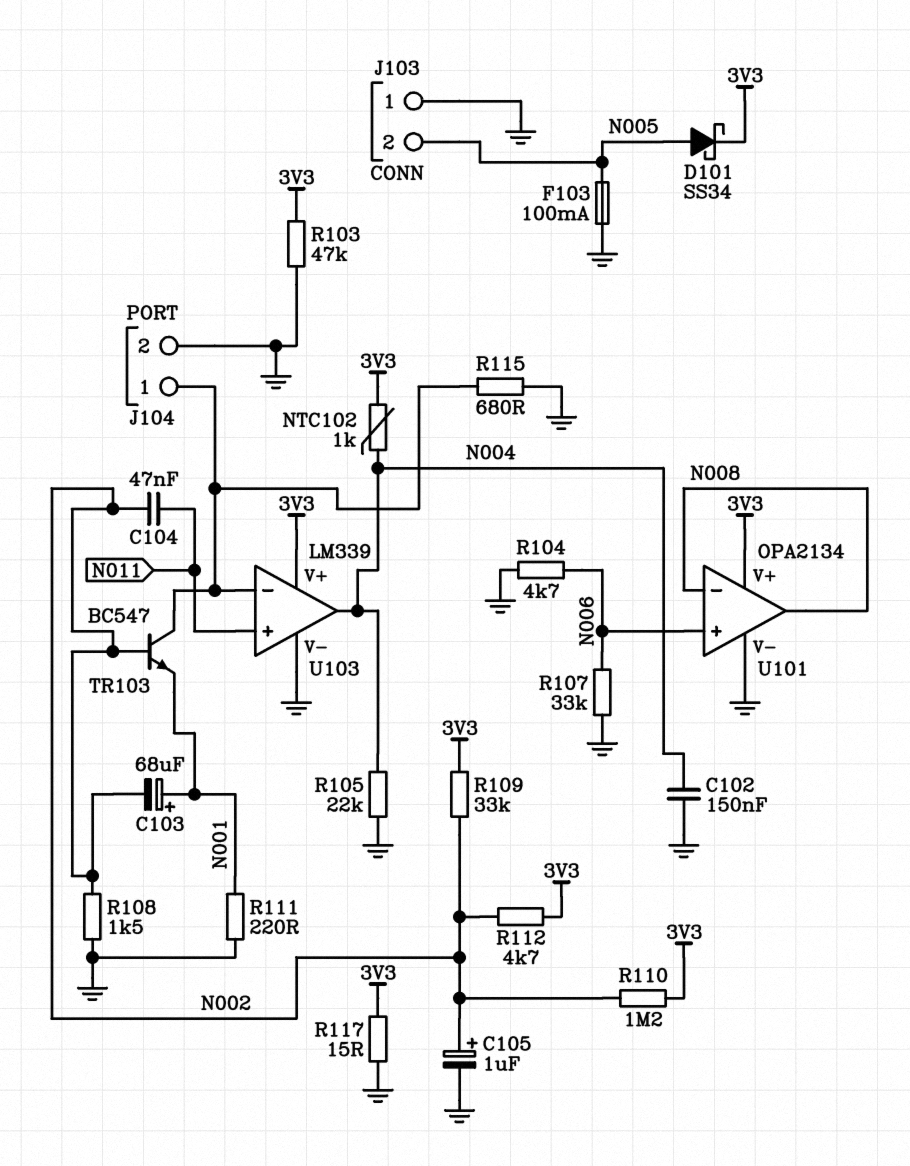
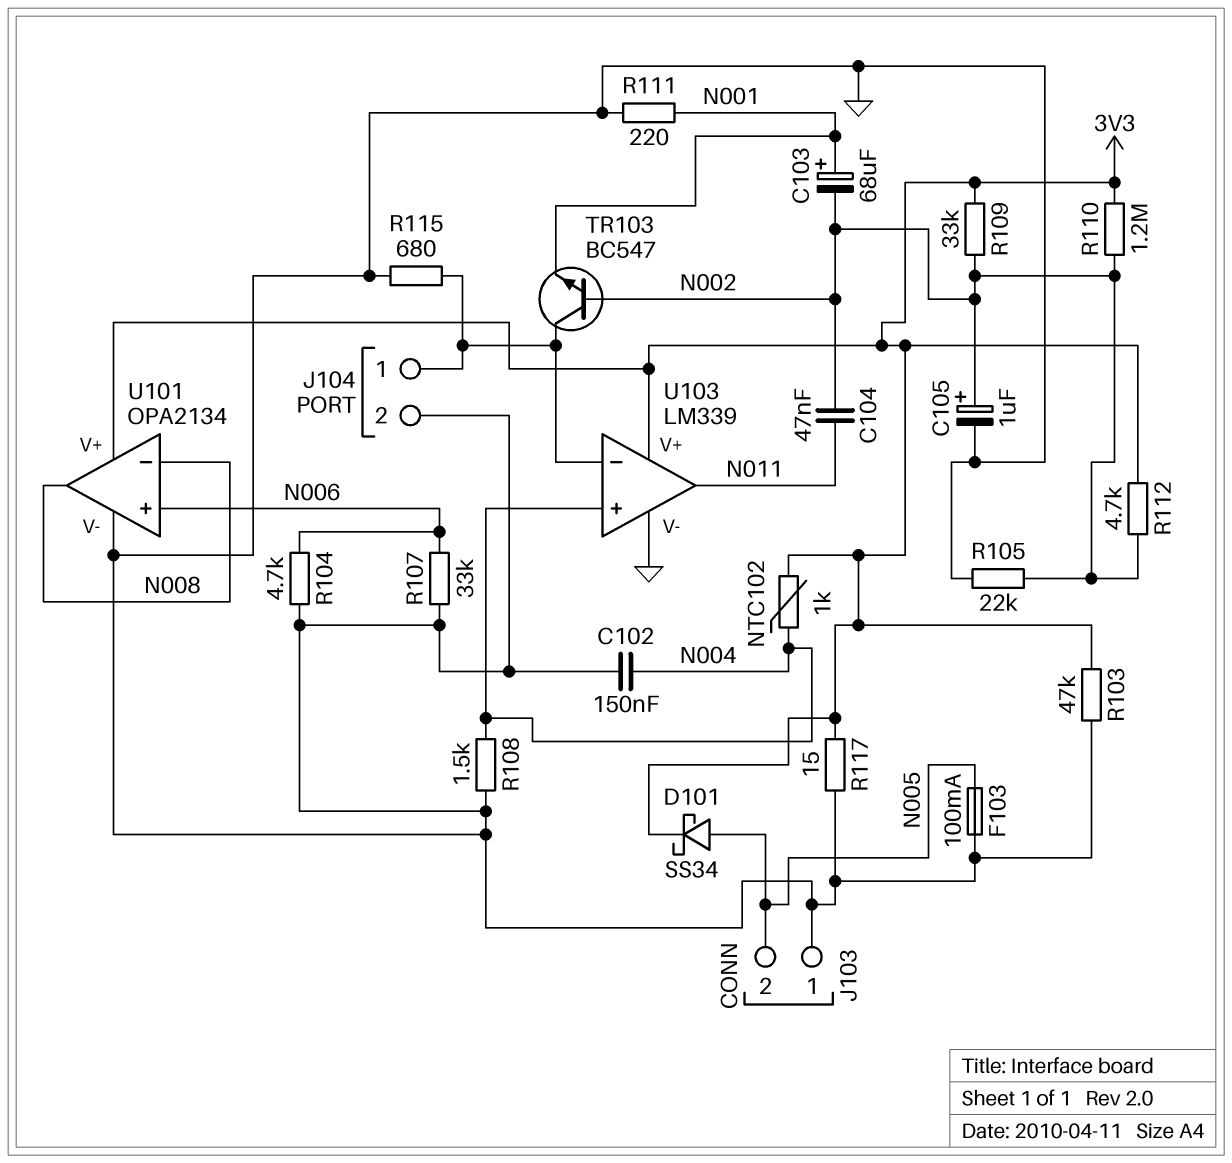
R105: 22k (GND, N004) -> 22k (GND, N002)
R108: 1.5k (GND, N002) -> 1.5k (GND, N004)
U103 pin in+: N011 -> N004
U103 pin out: N004 -> N011

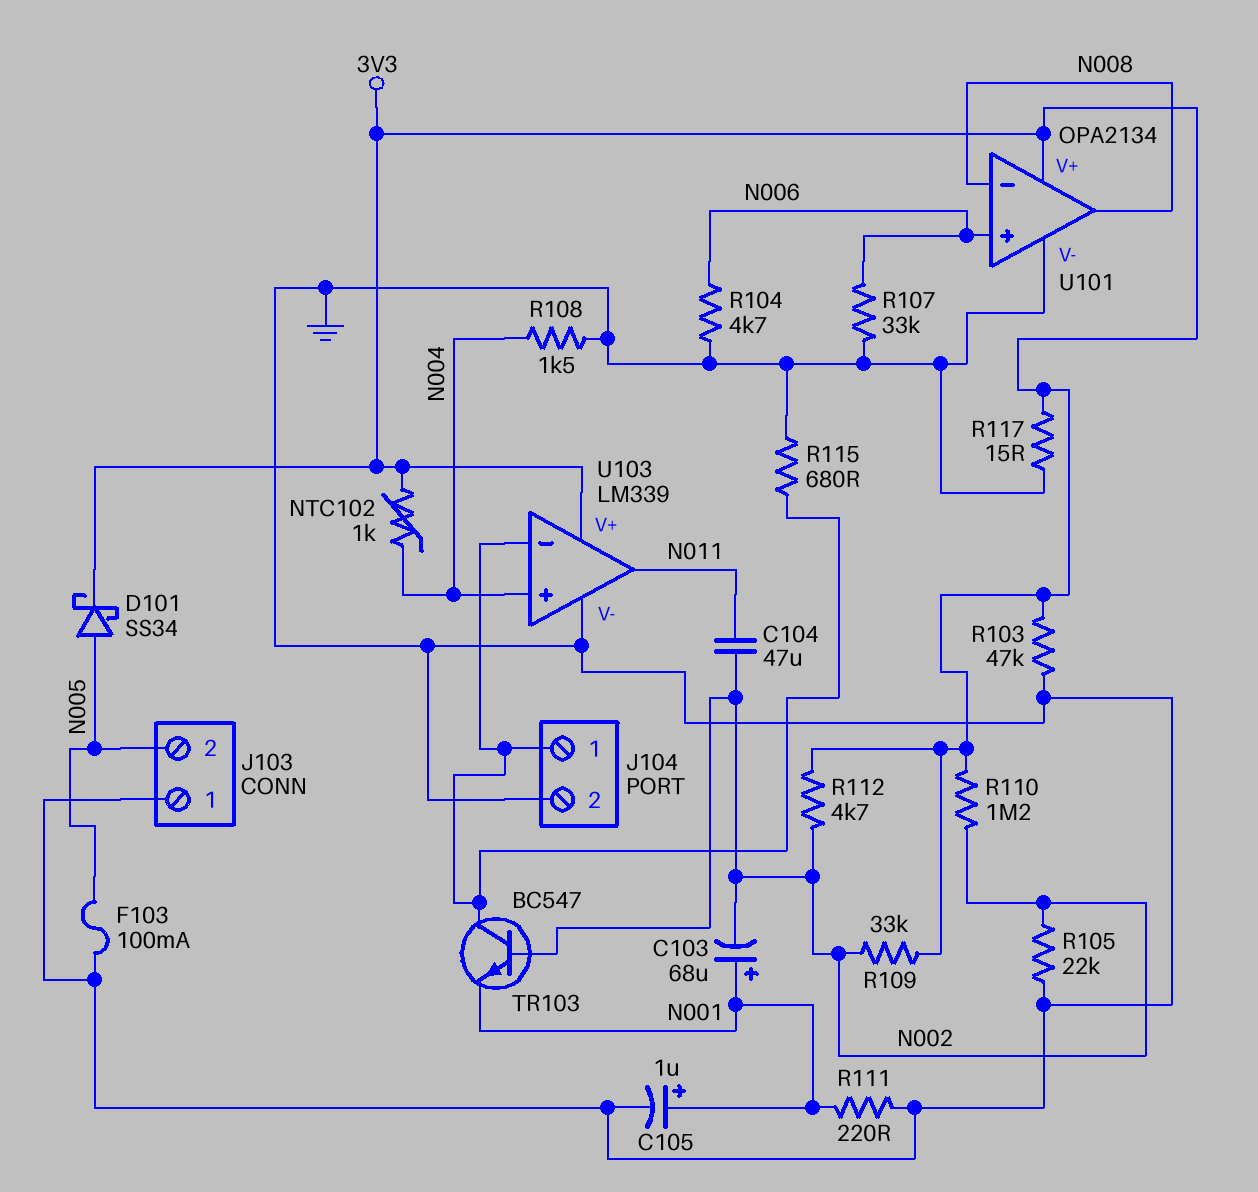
C102: 150nF (GND, N004) -> none
C104: 47nF (N002, N011) -> 47uF (N002, N011)
C105: 1uF (plus N002, minus GND) -> 1uF (plus N001, minus GND)

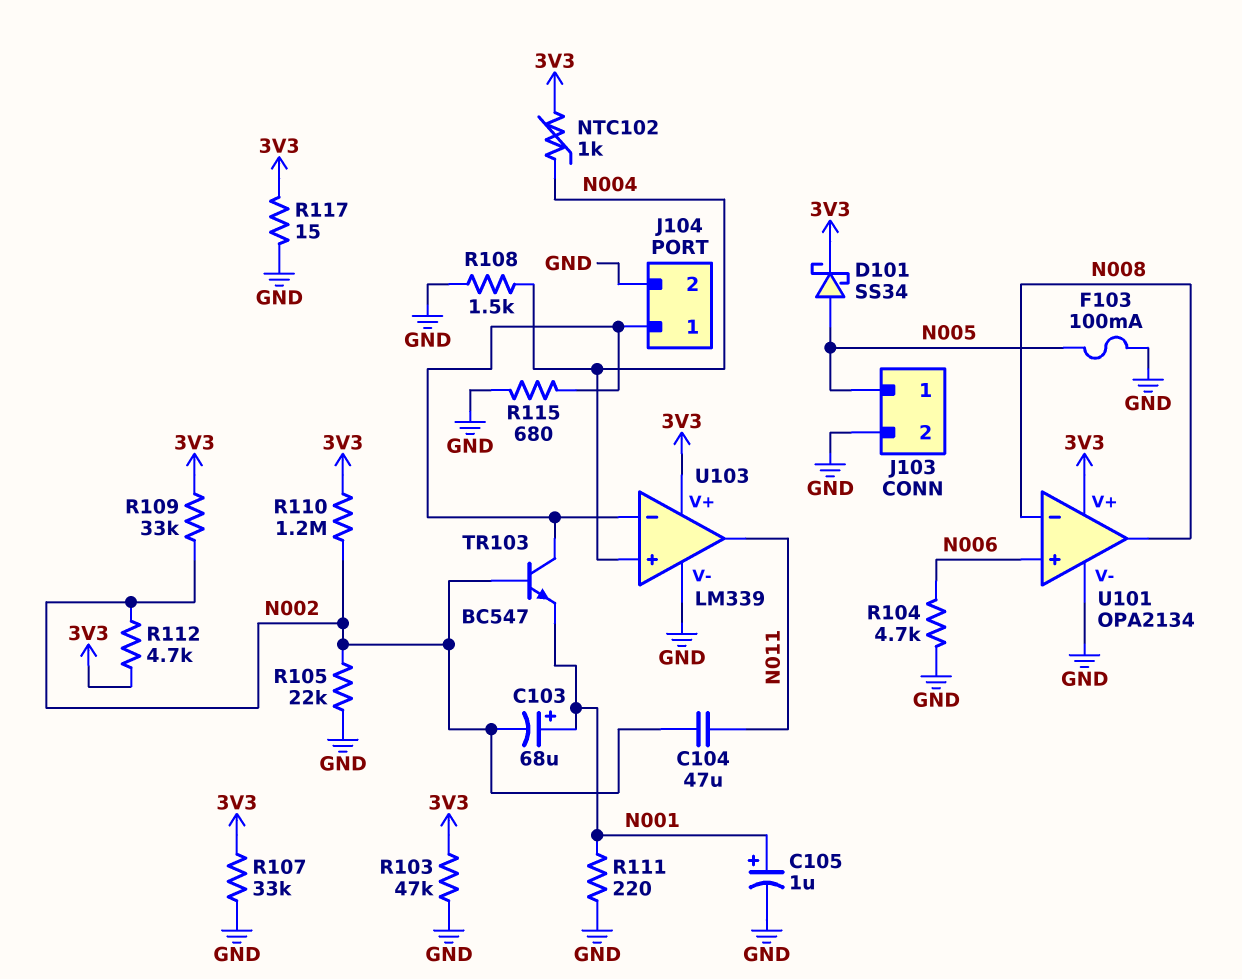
J103 pin 1: GND -> N005
J103 pin 2: N005 -> GND
R107: 33k (GND, N006) -> 33k (3V3, GND)

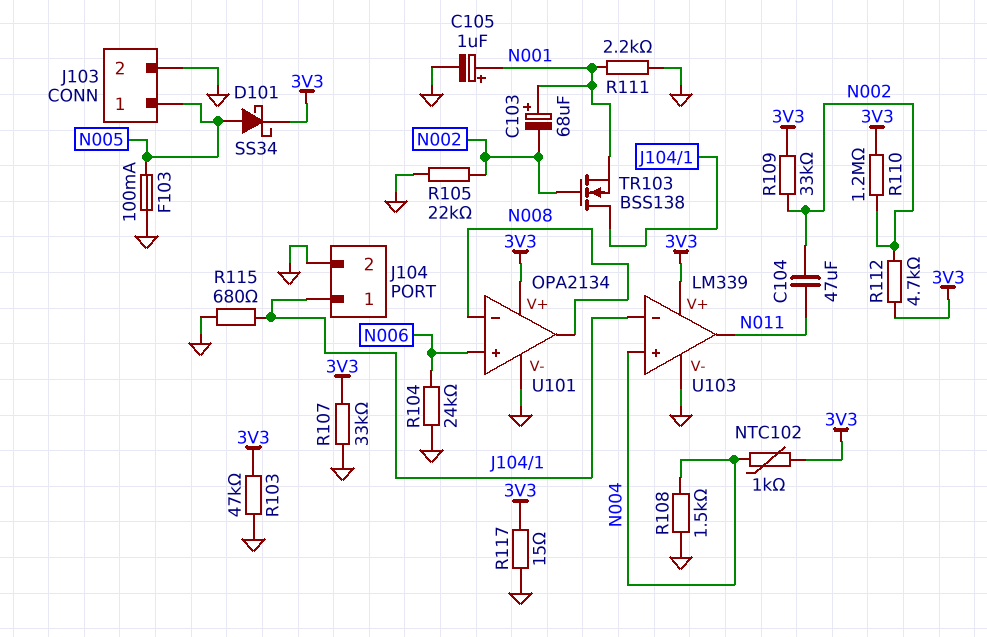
R104: 4.7k (GND, N006) -> 24k (GND, N006)
R111: 220 (GND, N001) -> 2.2k (GND, N001)
TR103: NPN BC547 (B N002, C J104/1, E N001) -> NMOS BSS138 (G N002, D J104/1, S N001)

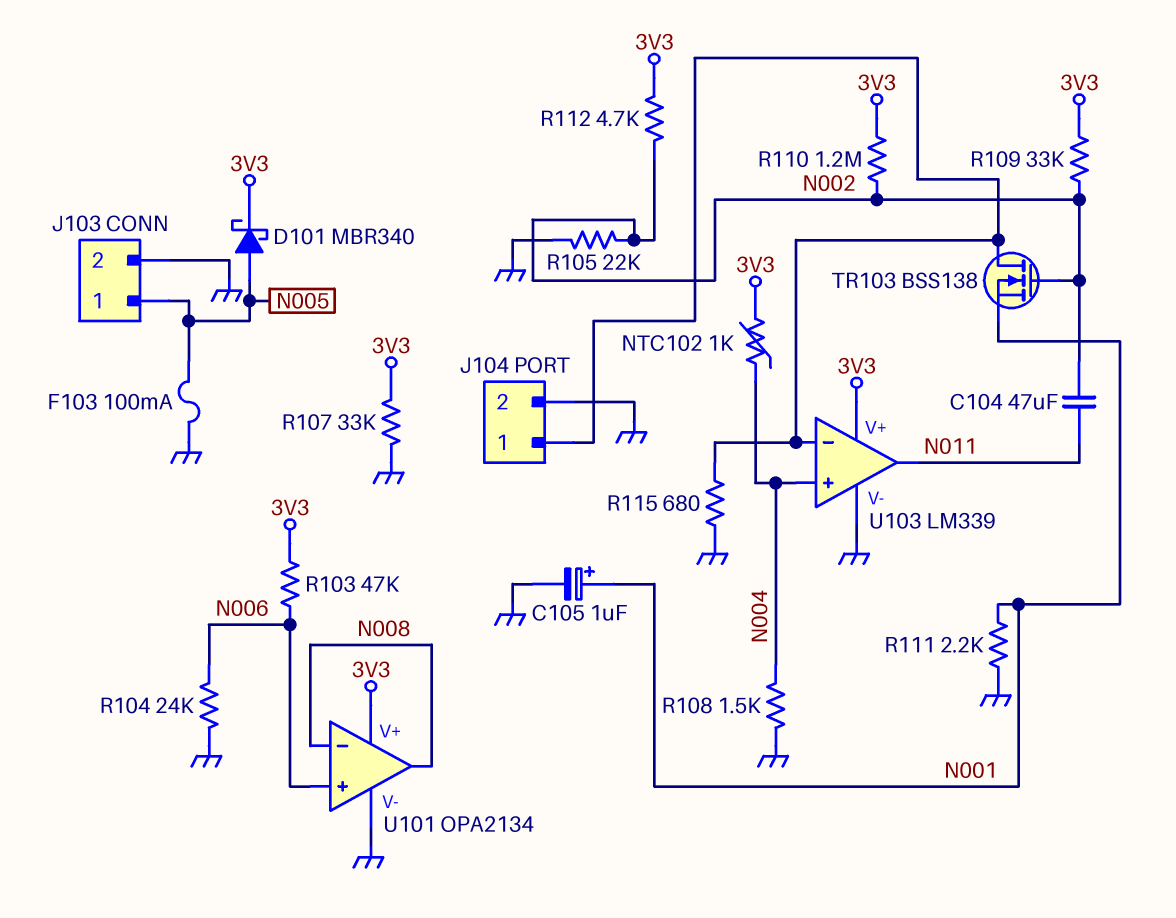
C103: 68uF (plus N001, minus N002) -> none
D101: schottky SS34 (A N005, K 3V3) -> schottky MBR340 (A N005, K 3V3)
R103: 47k (3V3, GND) -> 47k (3V3, N006)
R117: 15 (3V3, GND) -> none

